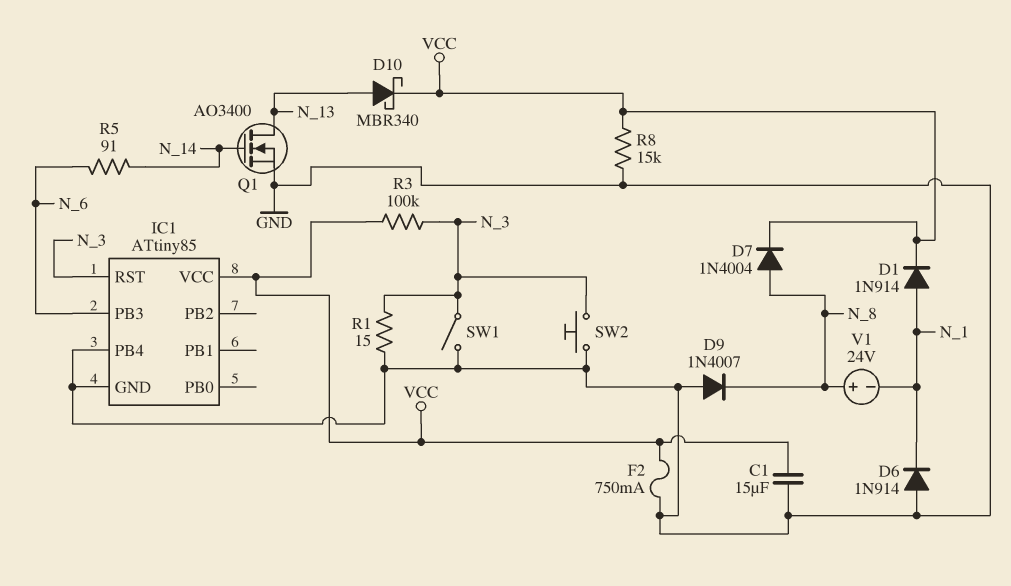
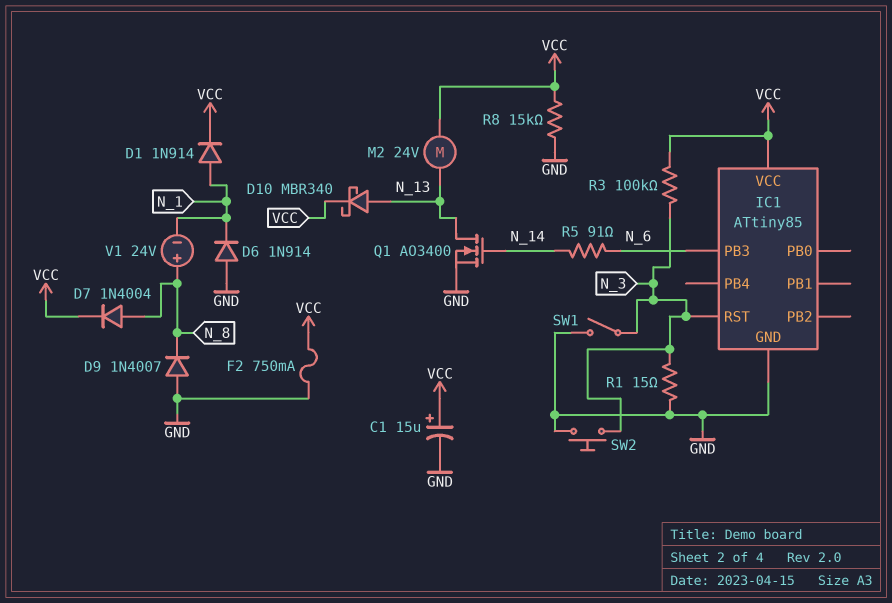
C1: 15uF (GND, VCC) -> 15uF (plus VCC, minus GND)
IC1 pin PB4: GND -> none
M2: none -> motor 24V (N_13, VCC)

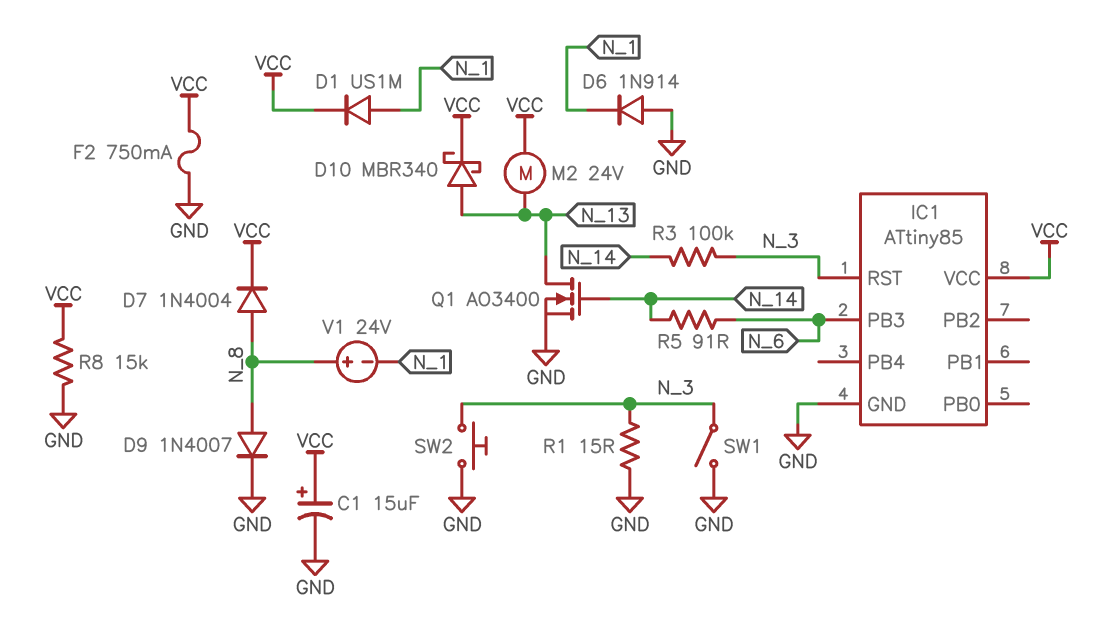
D1: diode 1N914 (A N_1, K VCC) -> diode US1M (A N_1, K VCC)
D9: diode 1N4007 (A GND, K N_8) -> diode 1N4007 (A N_8, K GND)
R3: 100k (N_3, VCC) -> 100k (N_3, N_14)

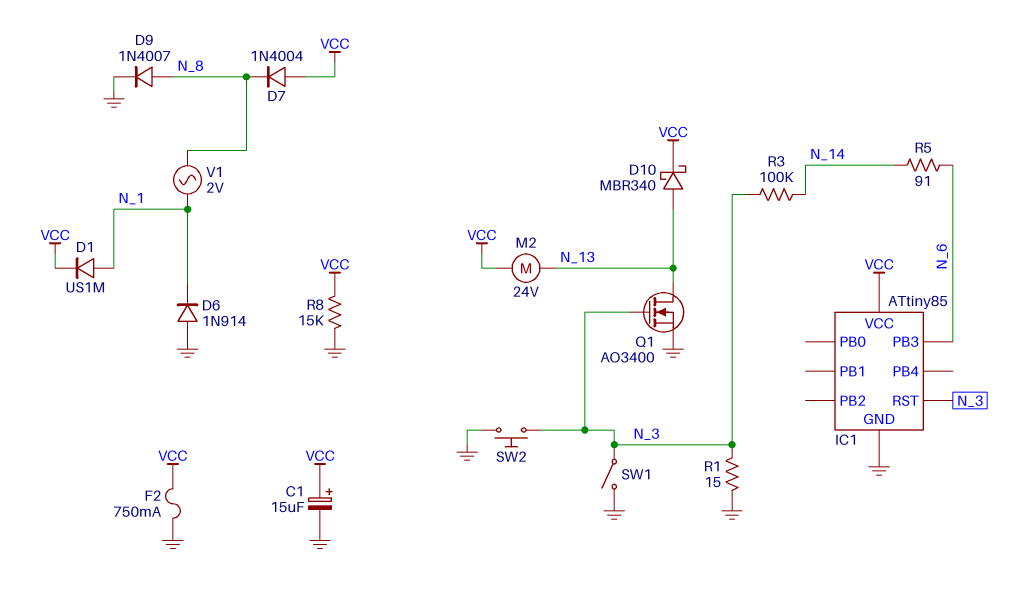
D7: diode 1N4004 (A N_8, K VCC) -> diode 1N4004 (A VCC, K N_8)
Q1: NMOS AO3400 (G N_14, D N_13, S GND) -> NMOS AO3400 (G N_3, D N_13, S GND)
V1: 24V (plus N_8, minus N_1) -> AC 2V (N_1, N_8)

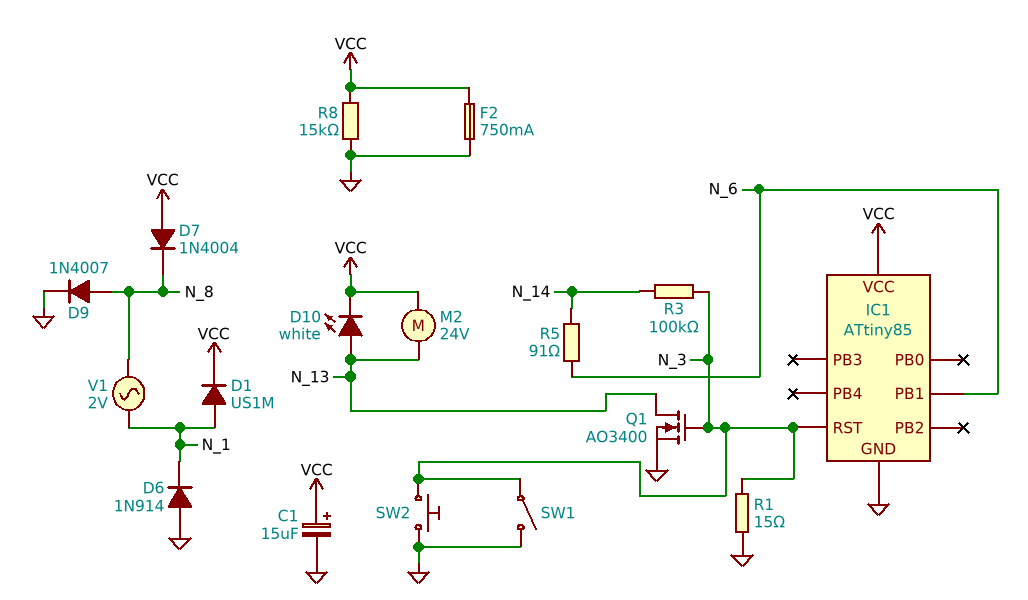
D10: schottky MBR340 (A N_13, K VCC) -> LED white (A N_13, K VCC)
IC1 pin PB1: none -> N_6
IC1 pin PB3: N_6 -> none

